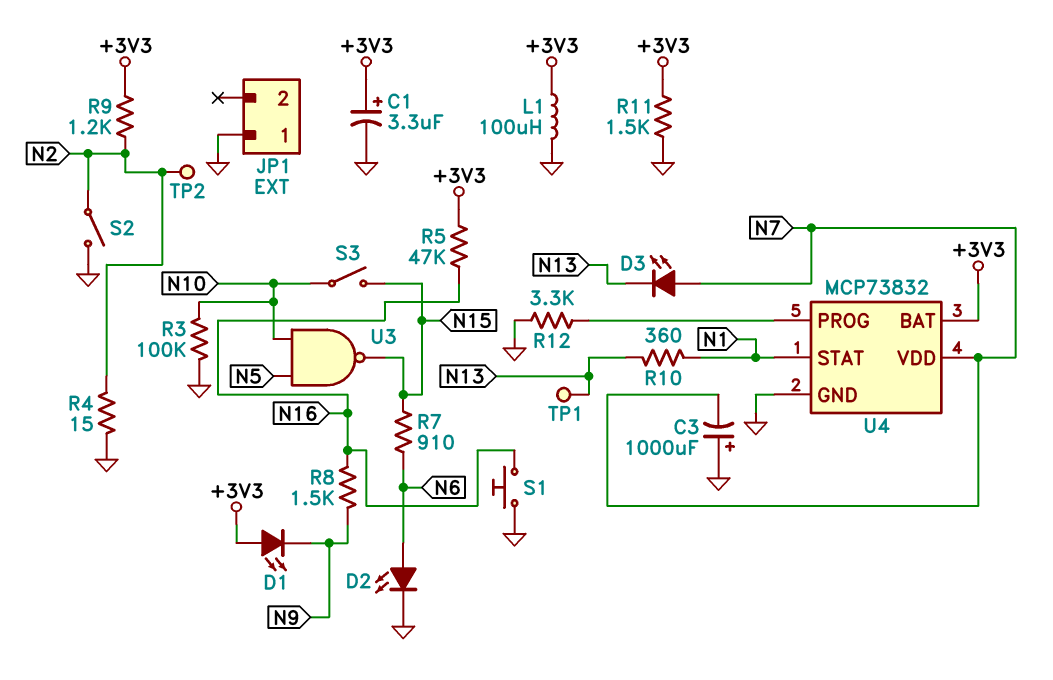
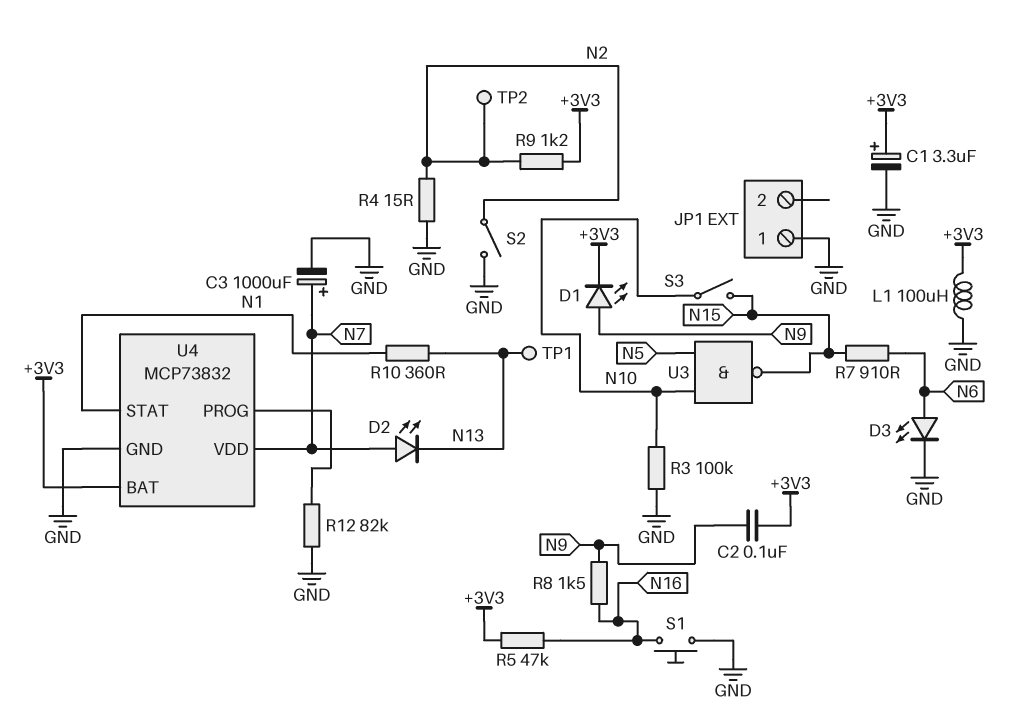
C2: none -> 100nF (+3V3, N9)
C3: 1000uF (plus GND, minus N7) -> 1000uF (plus N7, minus GND)
D1: LED (A +3V3, K N9) -> LED (A N9, K +3V3)
D2: LED (A N6, K GND) -> LED (A N7, K N13)
D3: LED (A N7, K N13) -> LED (A N6, K GND)
R11: 1.5k (+3V3, GND) -> none
R12: 3.3k (GND, U4/PROG) -> 82k (GND, U4/PROG)

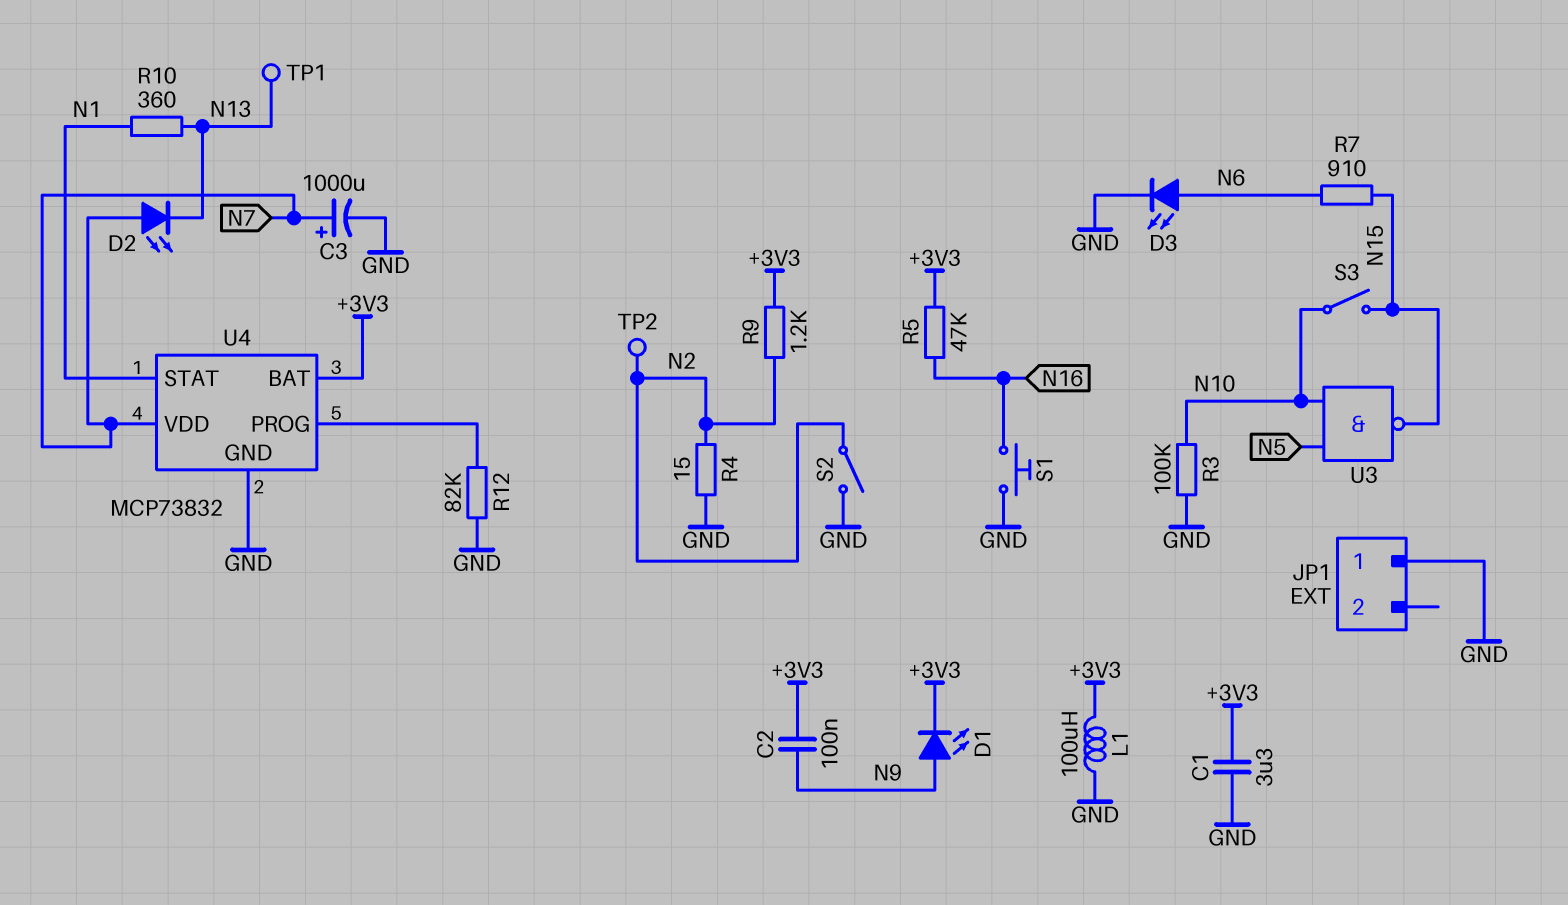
C1: 3.3uF (plus +3V3, minus GND) -> 3.3uF (+3V3, GND)
R8: 1.5k (N9, N16) -> none

